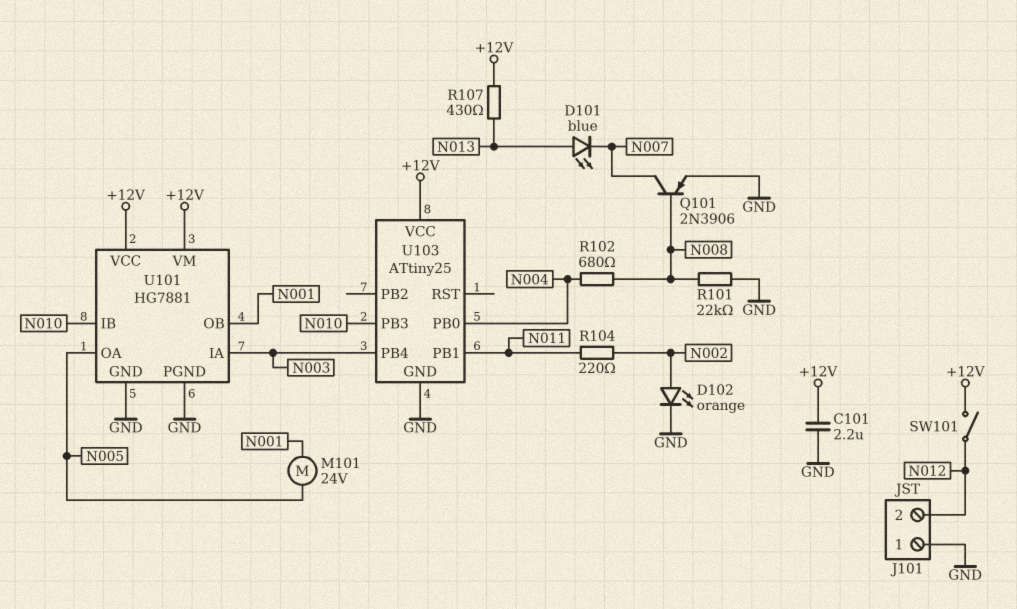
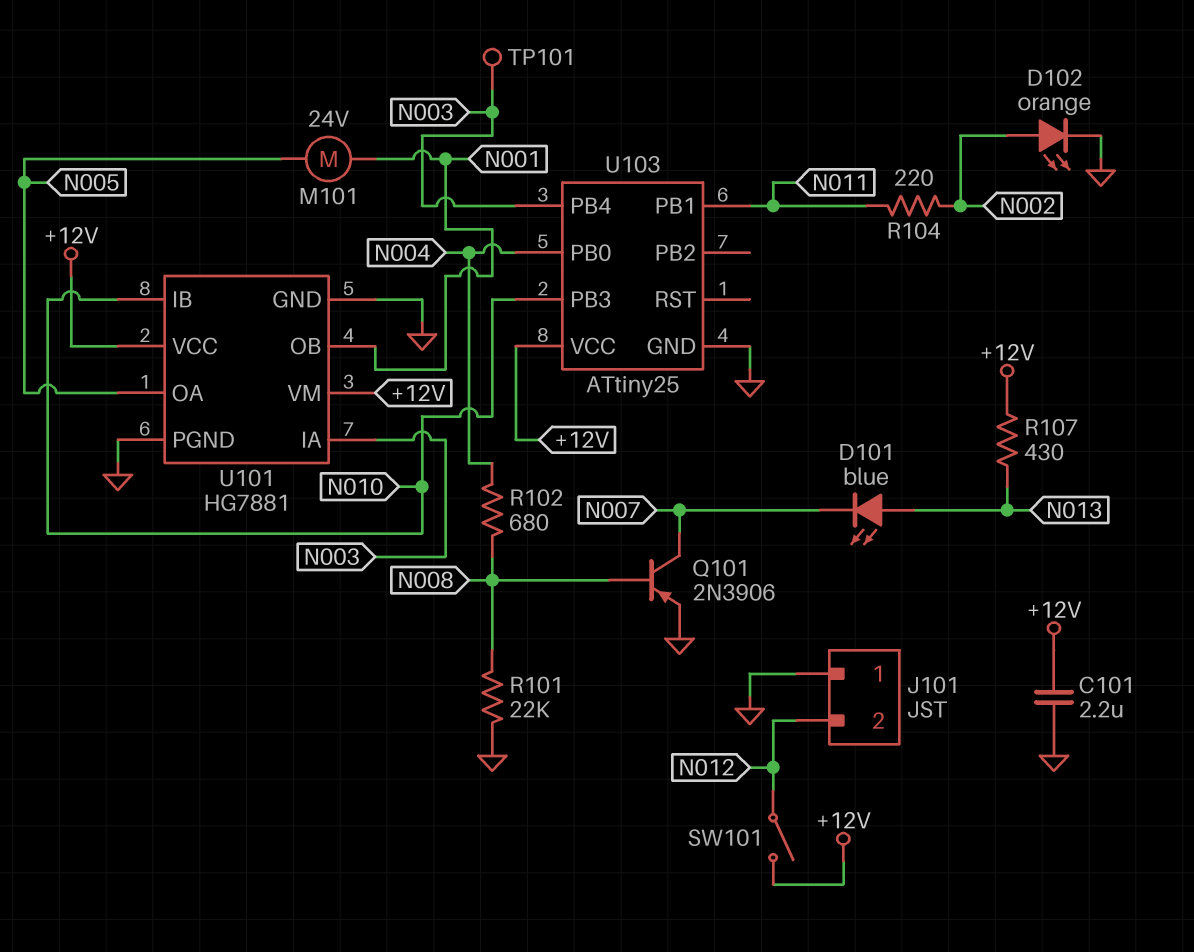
TP101: none -> test point (N003)

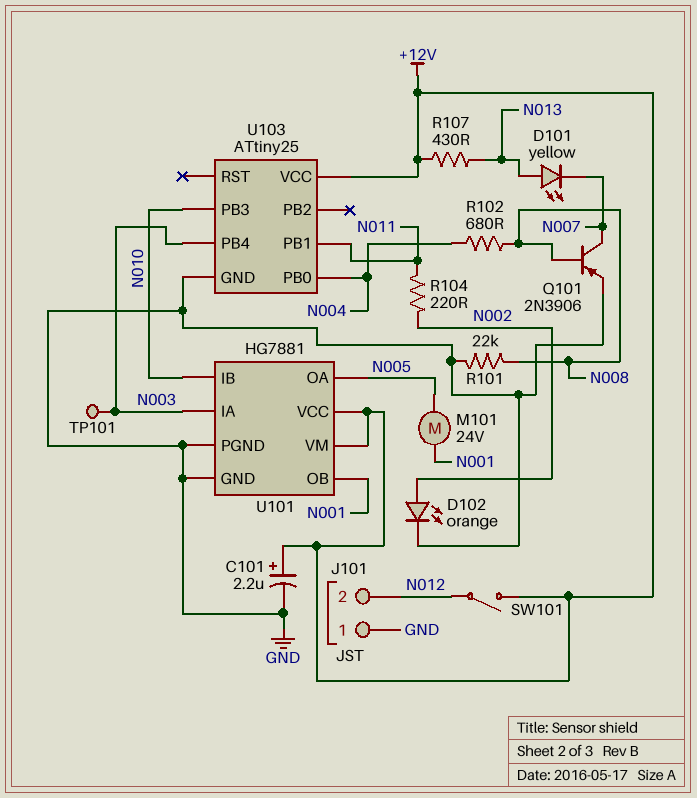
C101: 2.2uF (+12V, GND) -> 2.2uF (plus +12V, minus GND)
D101: LED blue (A N013, K N007) -> LED yellow (A N013, K N007)

